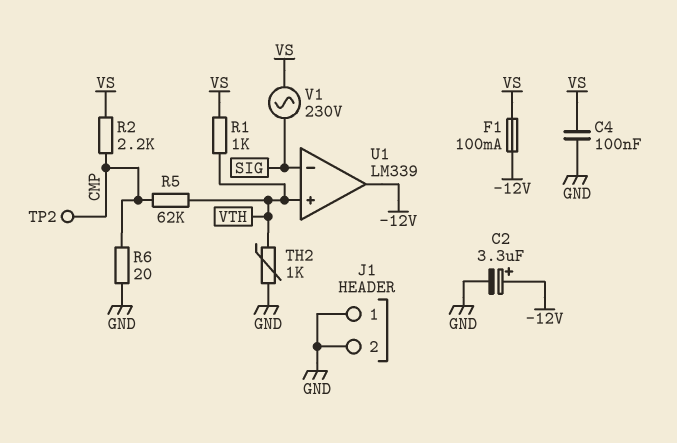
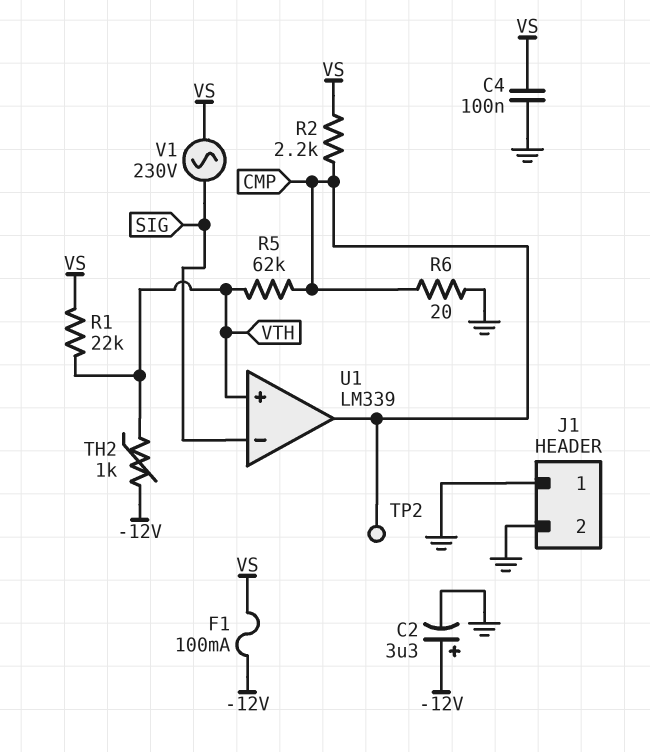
R1: 1k (VS, VTH) -> 22k (VS, VTH)
TH2: 1k (GND, VTH) -> 1k (-12V, VTH)
U1 pin out: -12V -> CMP

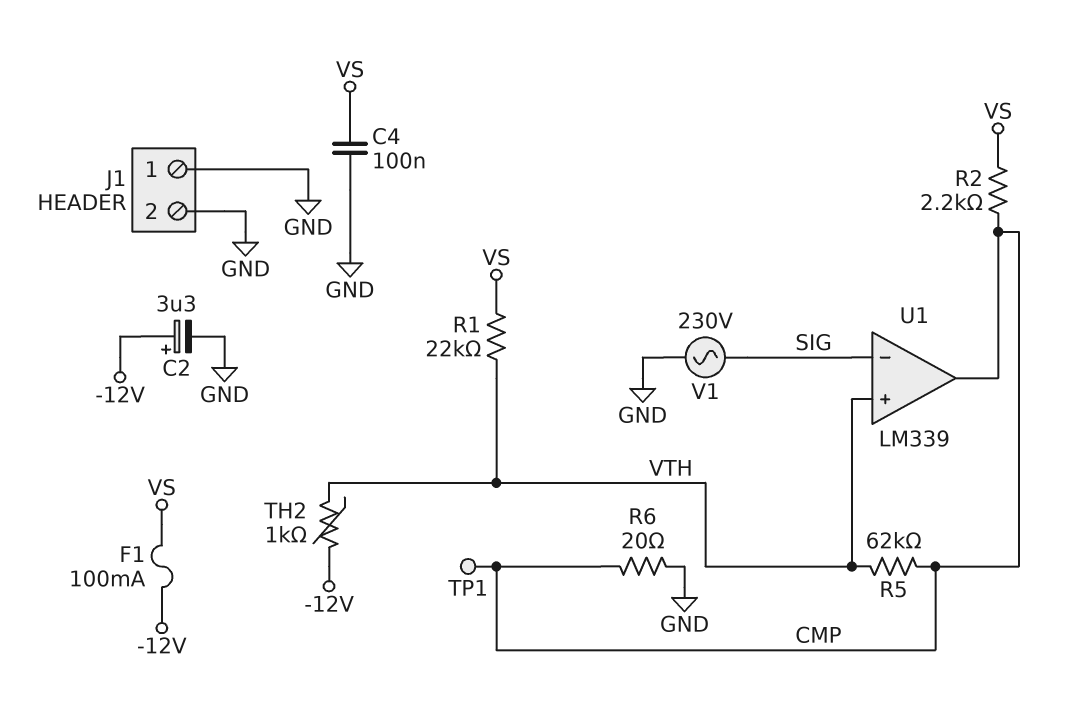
TP1: none -> test point (CMP)
TP2: test point (CMP) -> none
V1: AC 230V (SIG, VS) -> AC 230V (GND, SIG)

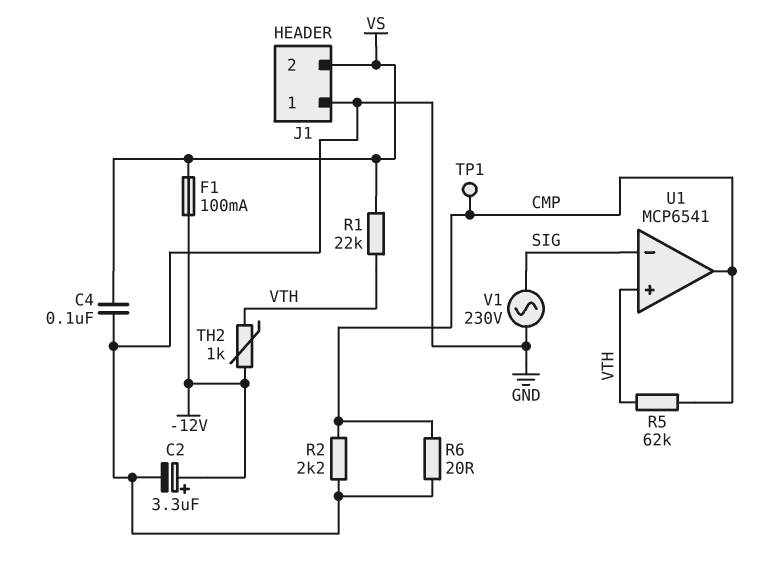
J1 pin 2: GND -> VS
R2: 2.2k (CMP, VS) -> 2.2k (CMP, GND)
U1: LM339 -> MCP6541

